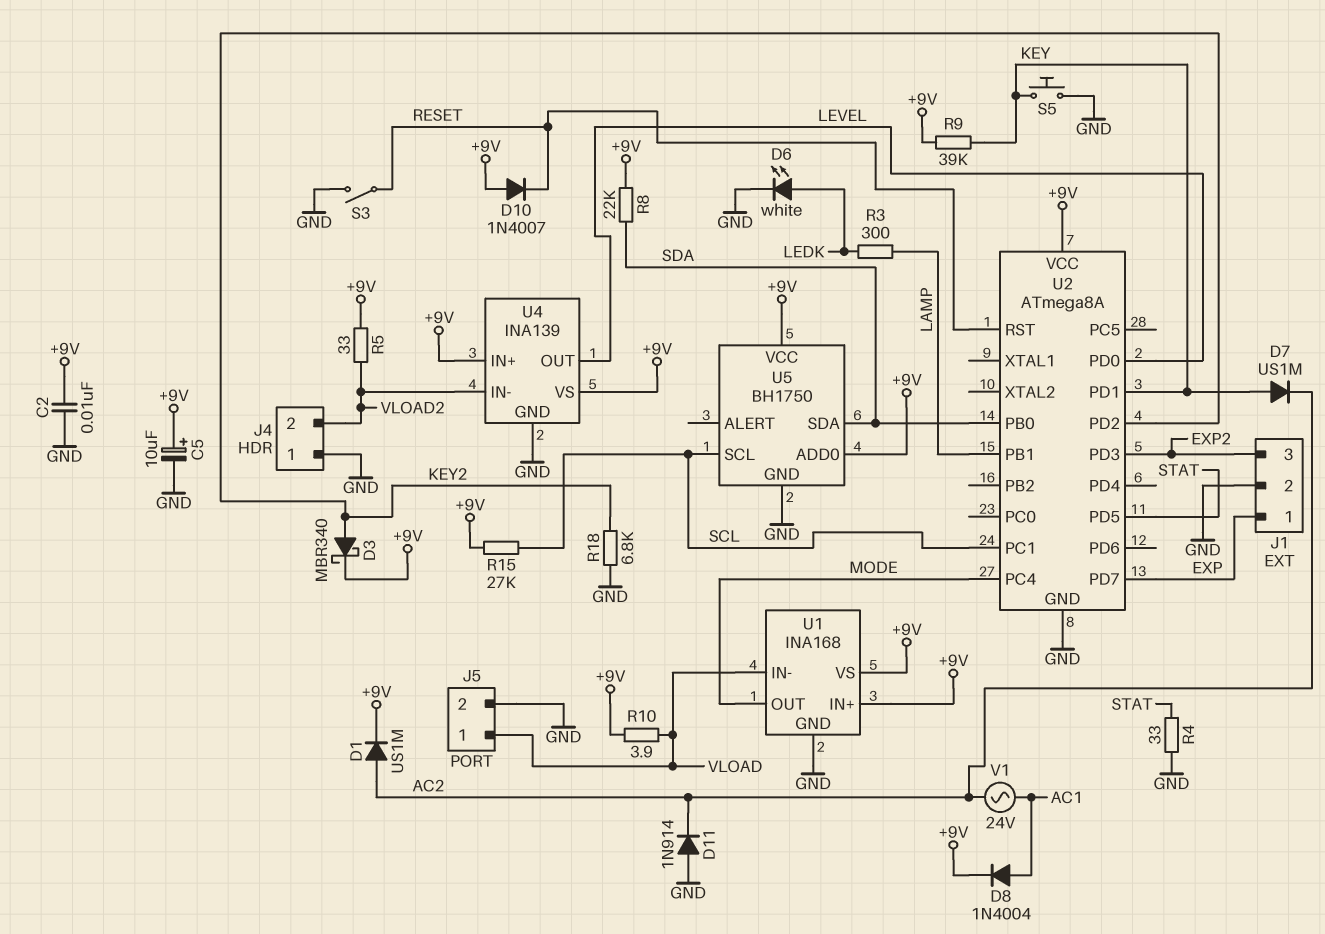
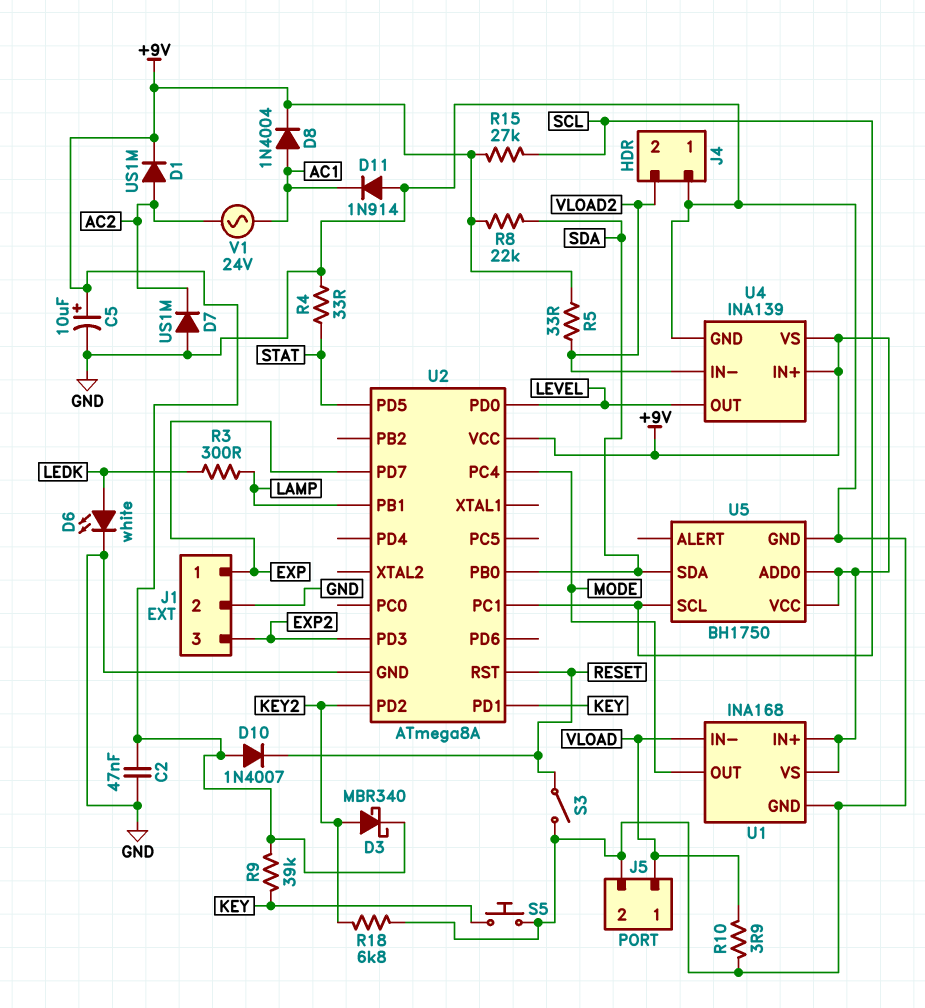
C2: 10nF (+9V, GND) -> 47nF (+9V, GND)
D7: diode US1M (A KEY, K AC2) -> diode US1M (A GND, K AC2)
D11: diode 1N914 (A GND, K AC2) -> diode 1N914 (A GND, K AC1)
R10: 3.9 (+9V, VLOAD) -> 3.9 (GND, VLOAD)

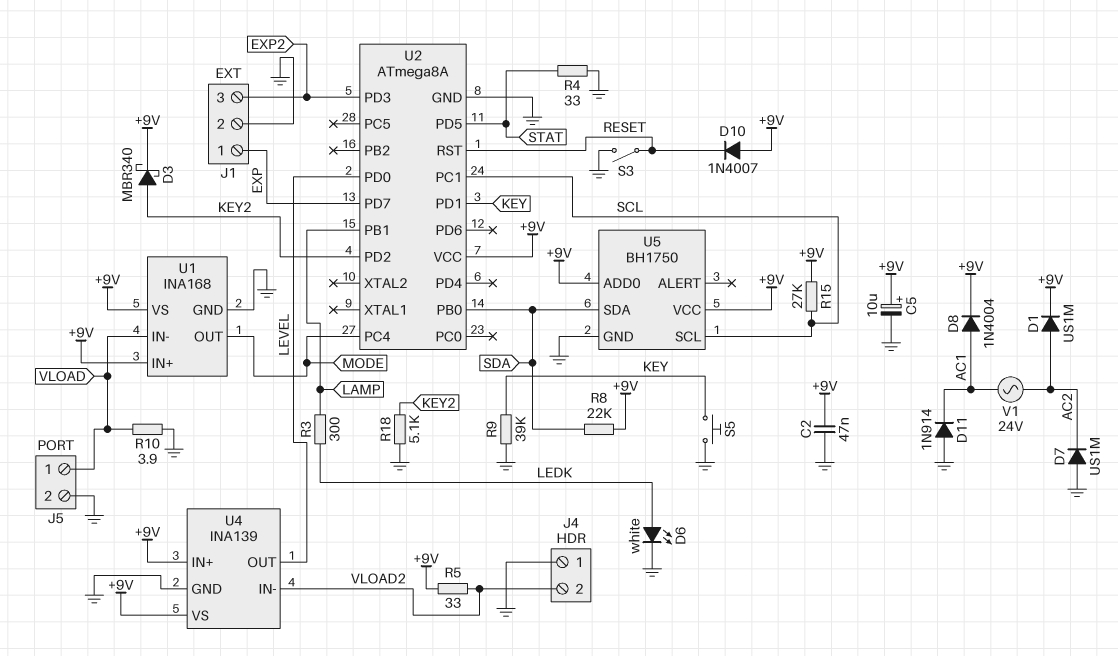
R9: 39k (+9V, KEY) -> 39k (GND, KEY)
R18: 6.8k (GND, KEY2) -> 5.1k (GND, KEY2)

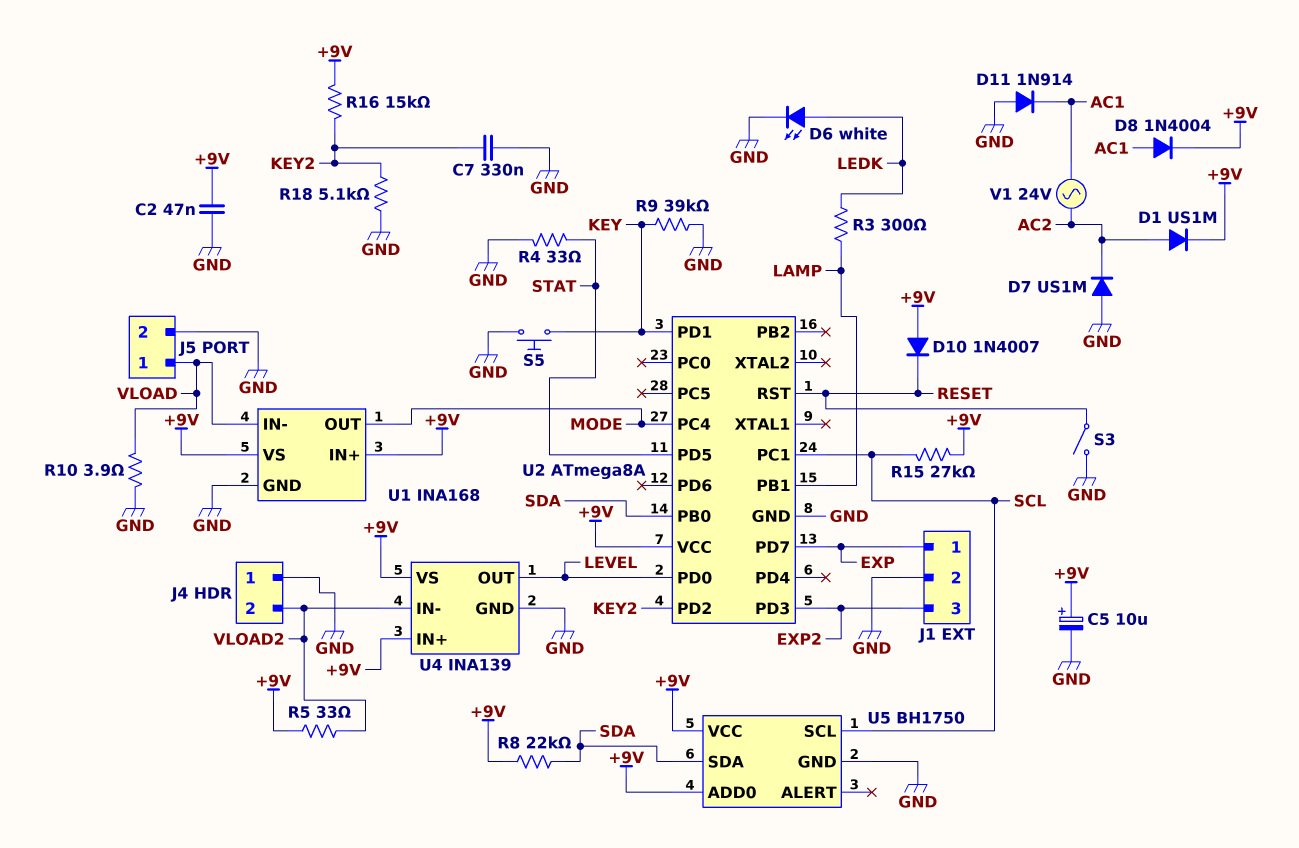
C7: none -> 330nF (GND, KEY2)
D3: schottky MBR340 (A KEY2, K +9V) -> none
R16: none -> 15k (+9V, KEY2)

